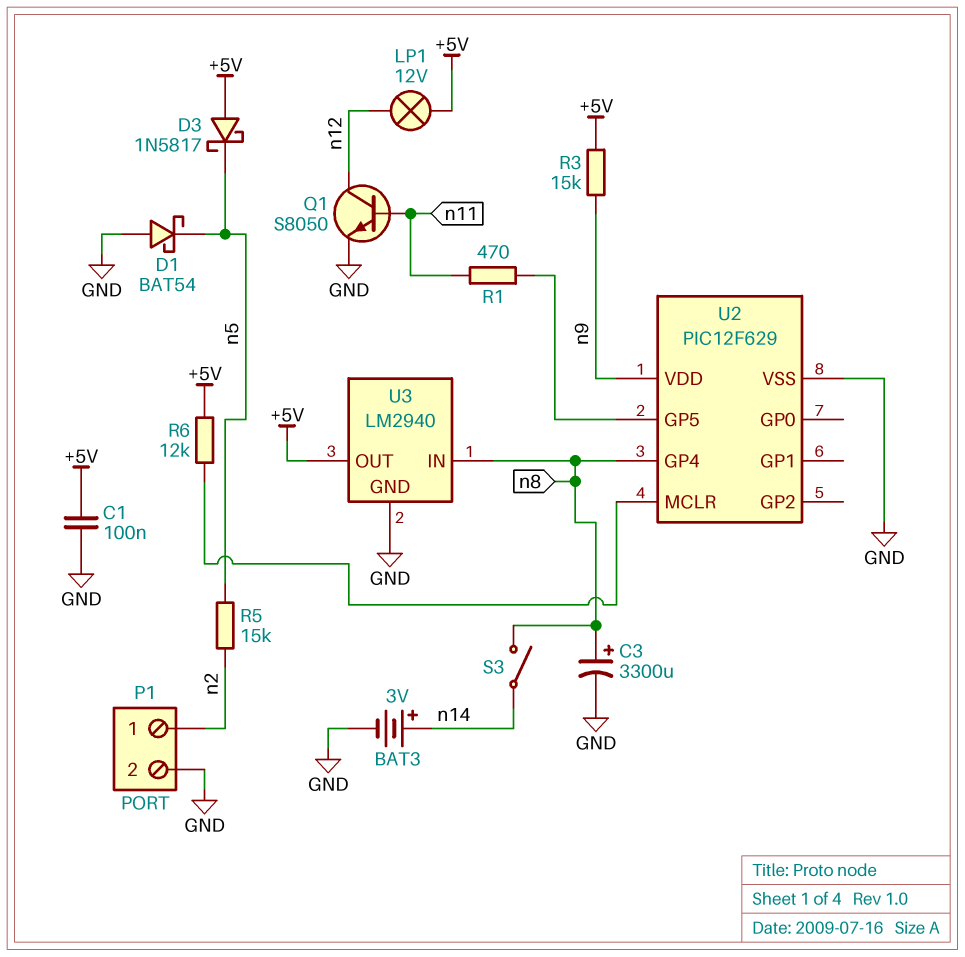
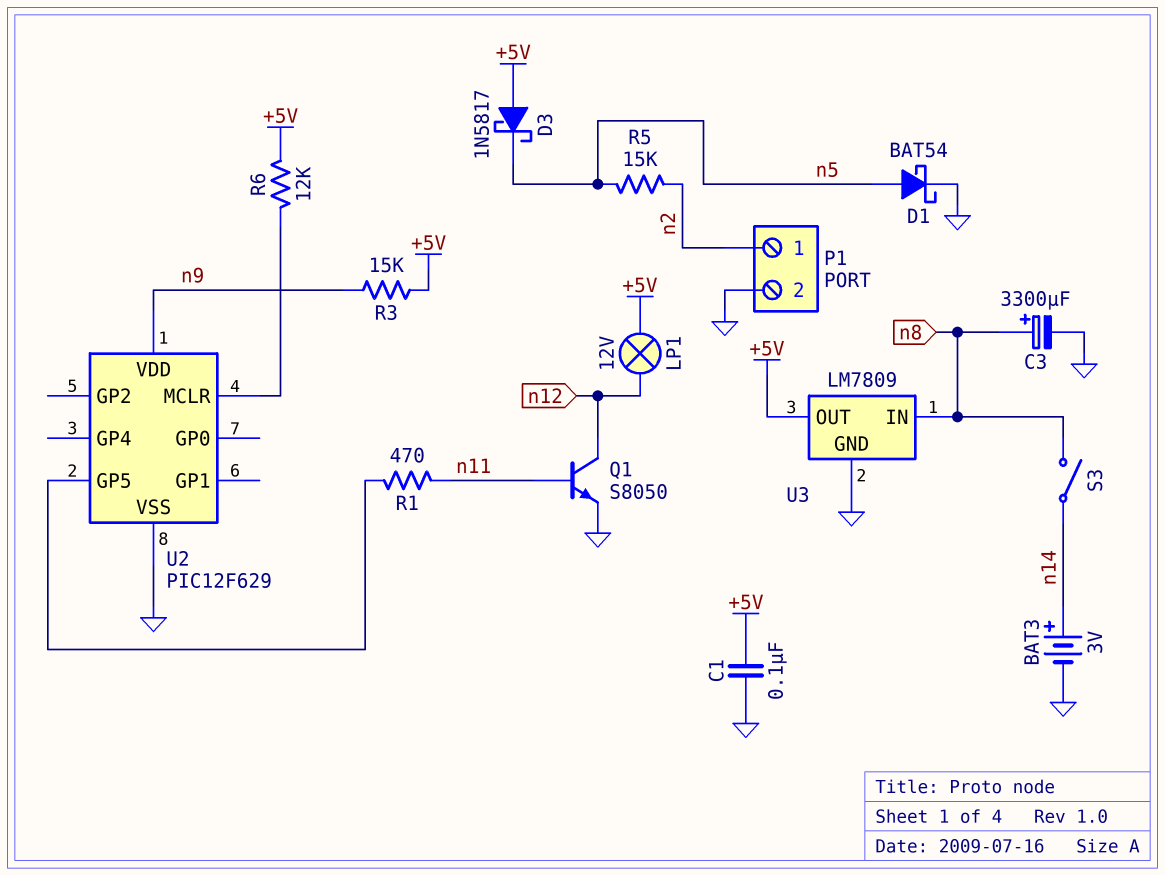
D1: schottky BAT54 (A GND, K n5) -> schottky BAT54 (A n5, K GND)
U2 pin GP4: n8 -> none
U3: LM2940 -> LM7809

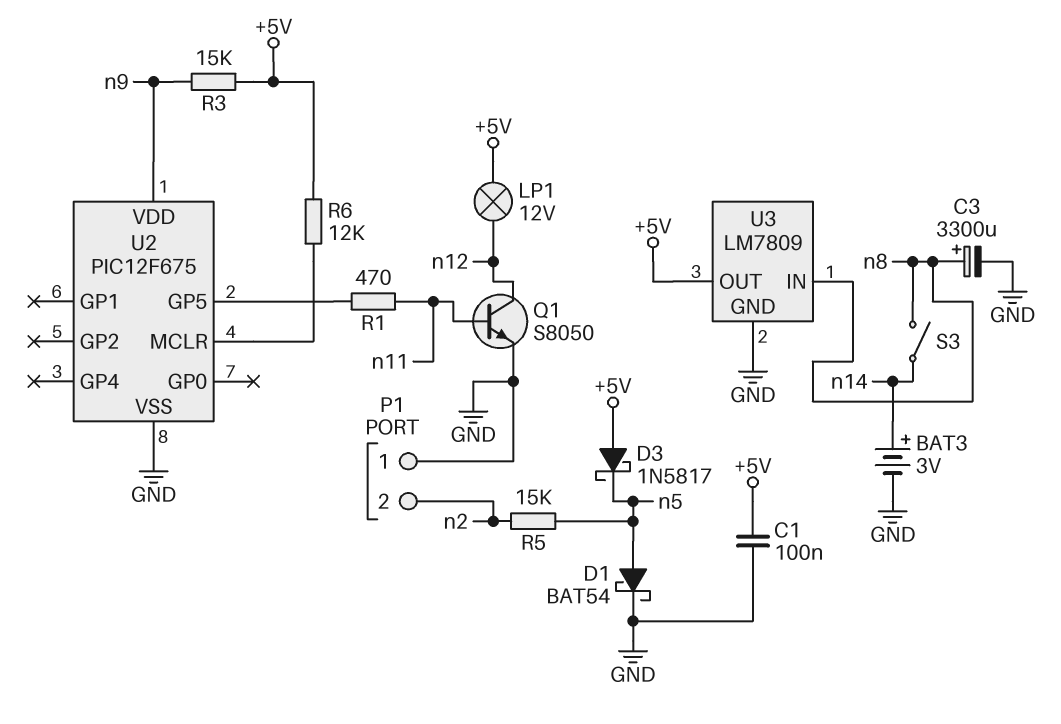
P1 pin 1: n2 -> GND
P1 pin 2: GND -> n2
U2: PIC12F629 -> PIC12F675

